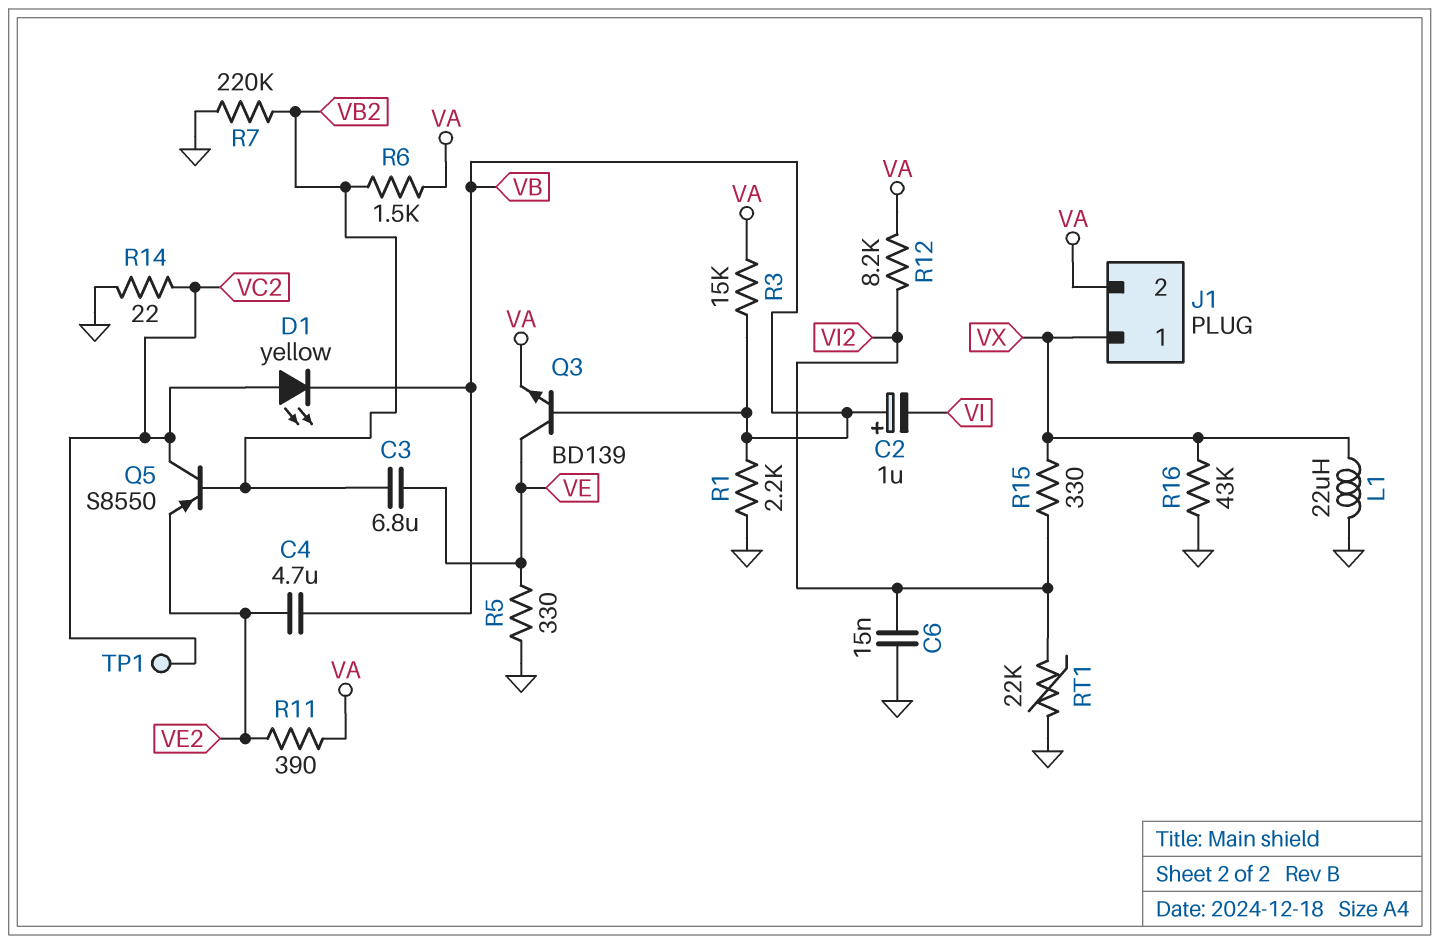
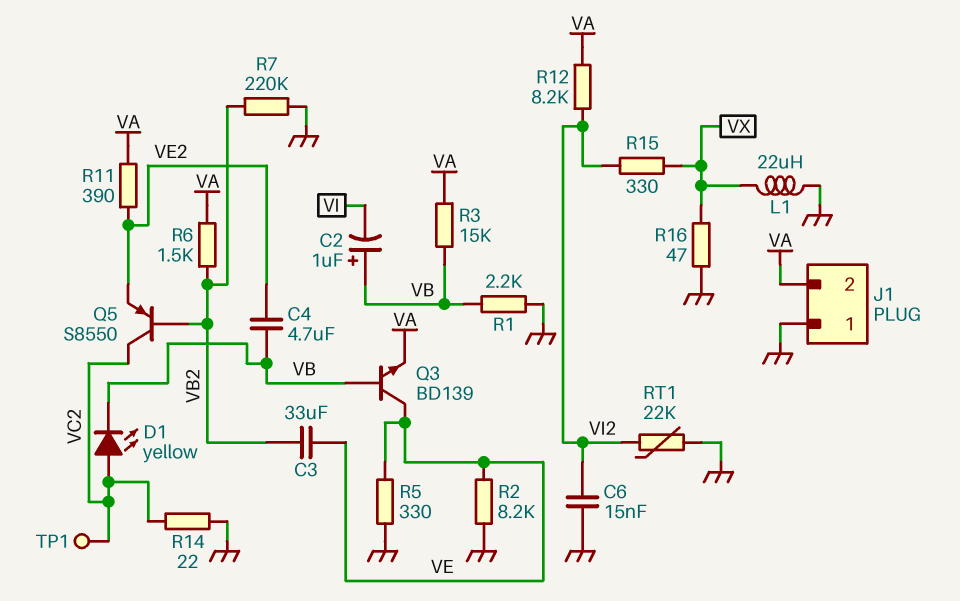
C3: 6.8uF (VB2, VE) -> 33uF (VB2, VE)
J1 pin 1: VX -> GND
R2: none -> 8.2k (GND, VE)
R16: 43k (GND, VX) -> 47 (GND, VX)

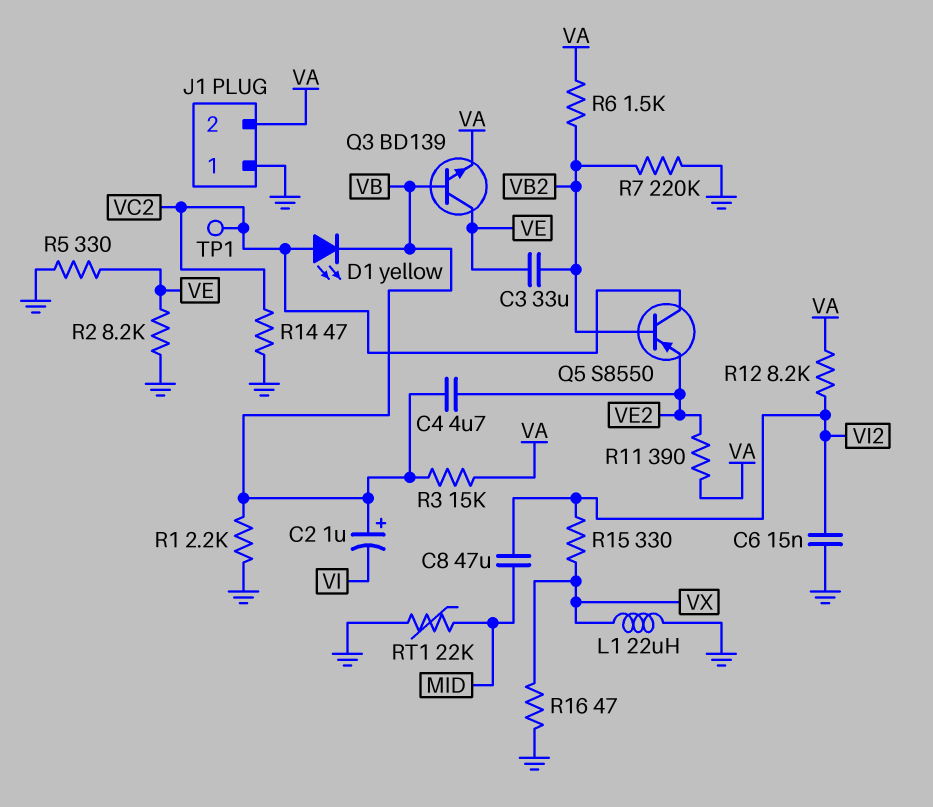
C8: none -> 47uF (MID, VI2)
R14: 22 (GND, VC2) -> 47 (GND, VC2)
RT1: 22k (GND, VI2) -> 22k (GND, MID)

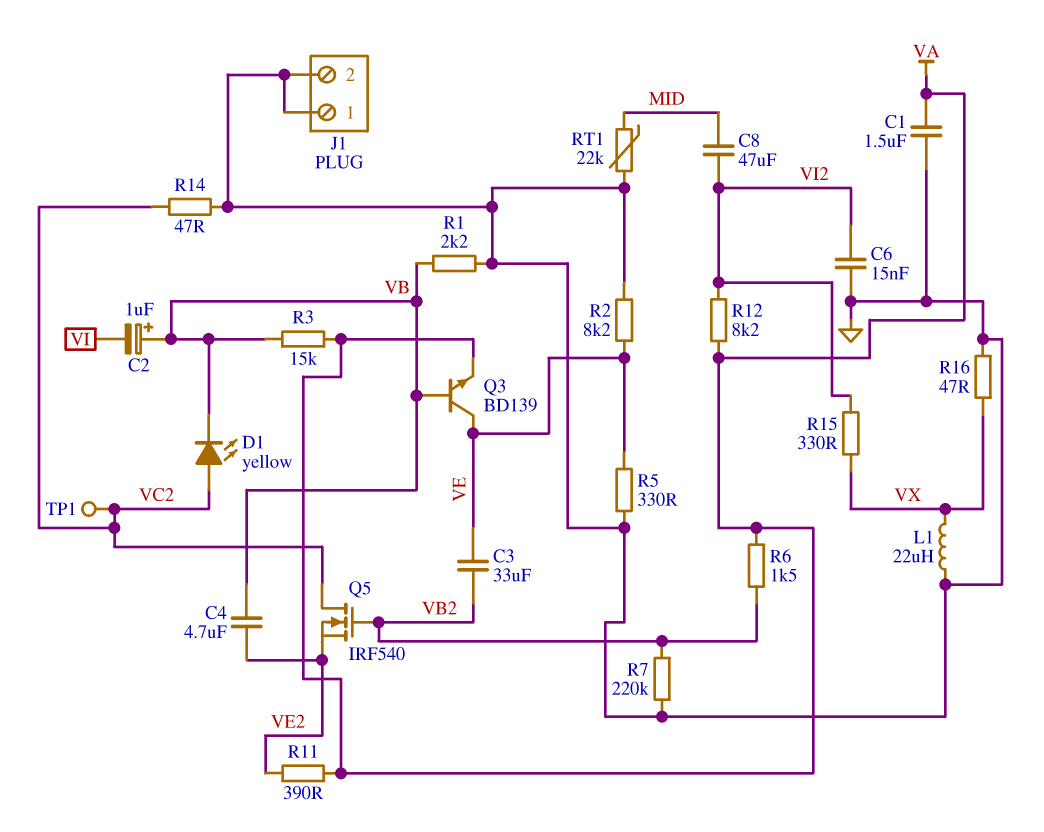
C1: none -> 1.5uF (GND, VA)
J1 pin 2: VA -> GND
Q5: PNP S8550 (B VB2, C VC2, E VE2) -> NMOS IRF540 (G VB2, D VC2, S VE2)

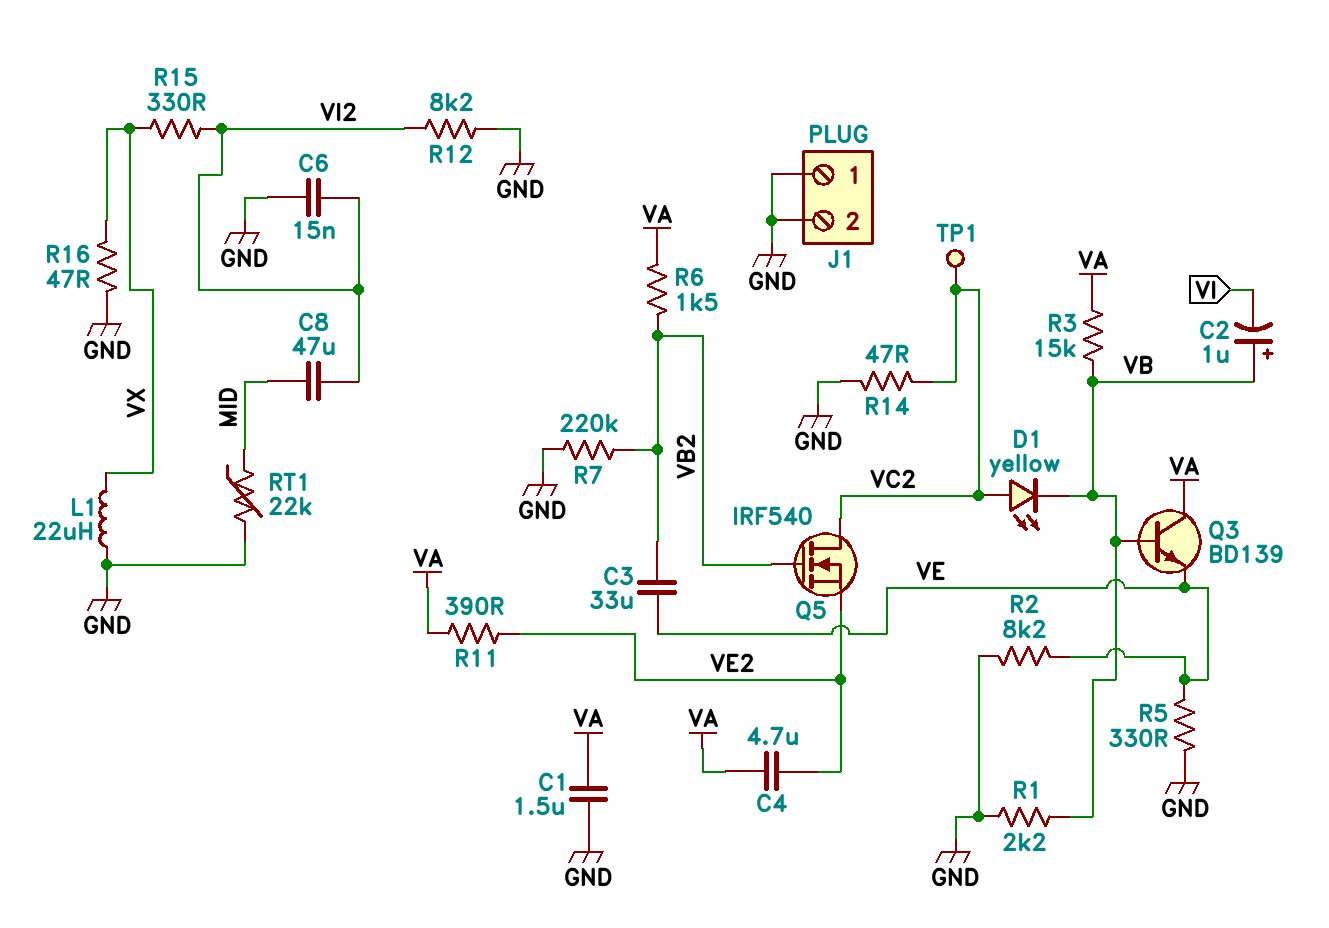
C4: 4.7uF (VB, VE2) -> 4.7uF (VA, VE2)
Q3: NPN BD139 (B VB, C VE, E VA) -> NPN BD139 (B VB, C VA, E VE)
R12: 8.2k (VA, VI2) -> 8.2k (GND, VI2)

